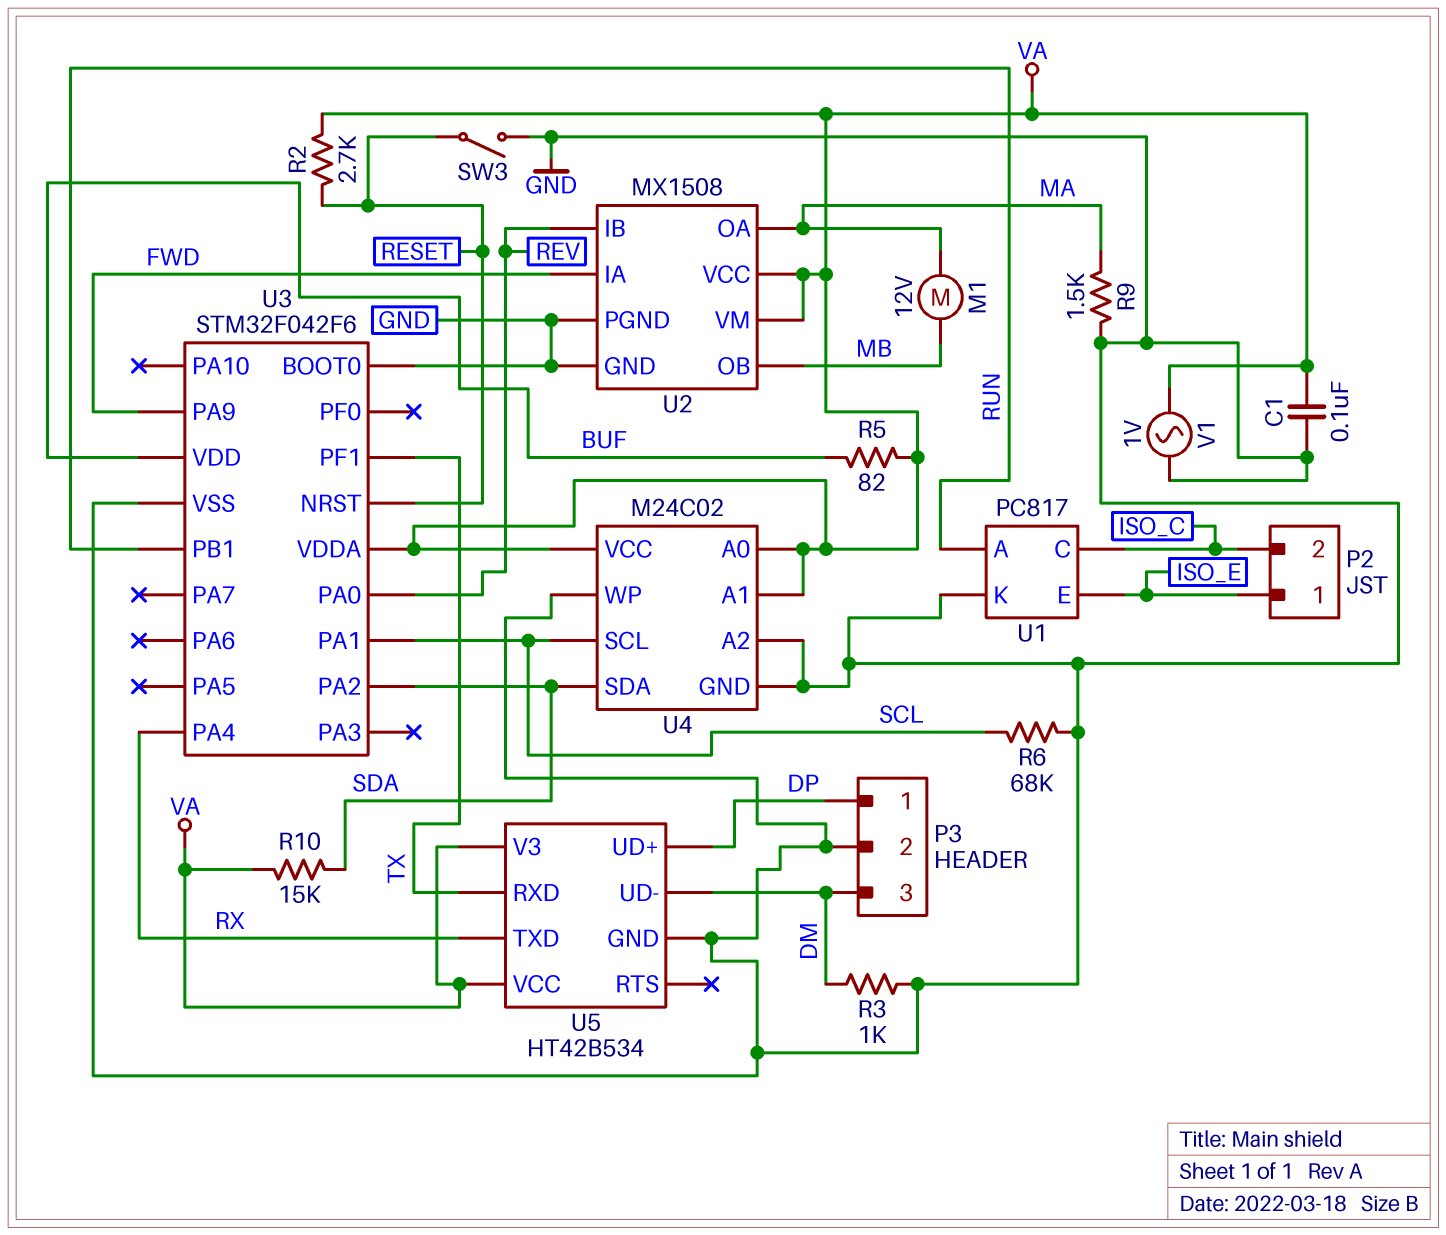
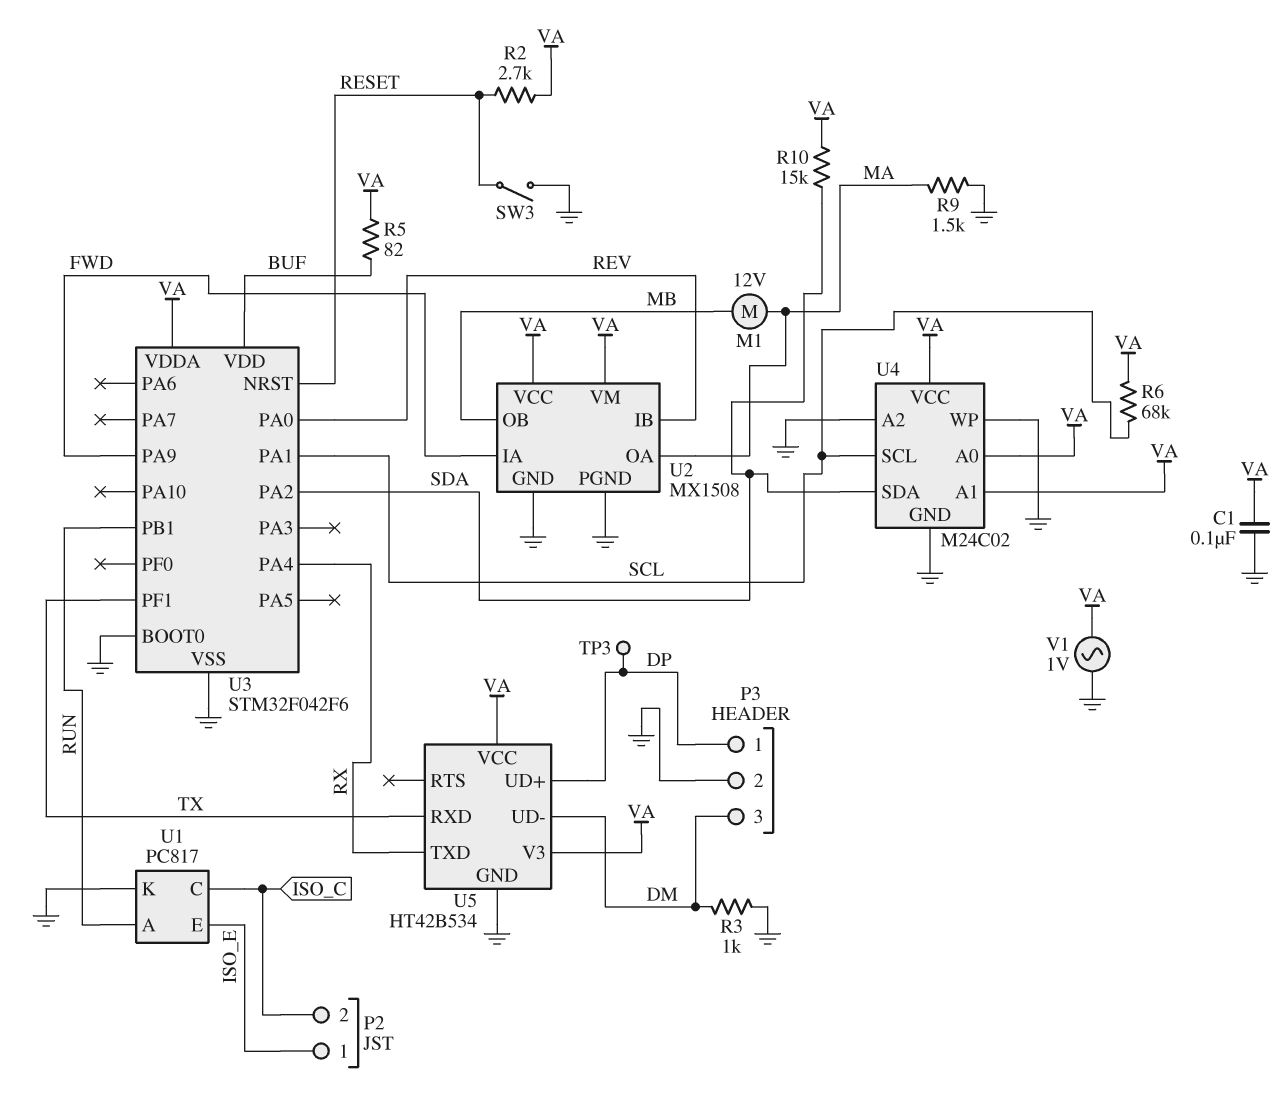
R6: 68k (GND, SCL) -> 68k (SCL, VA)
TP3: none -> test point (DP)

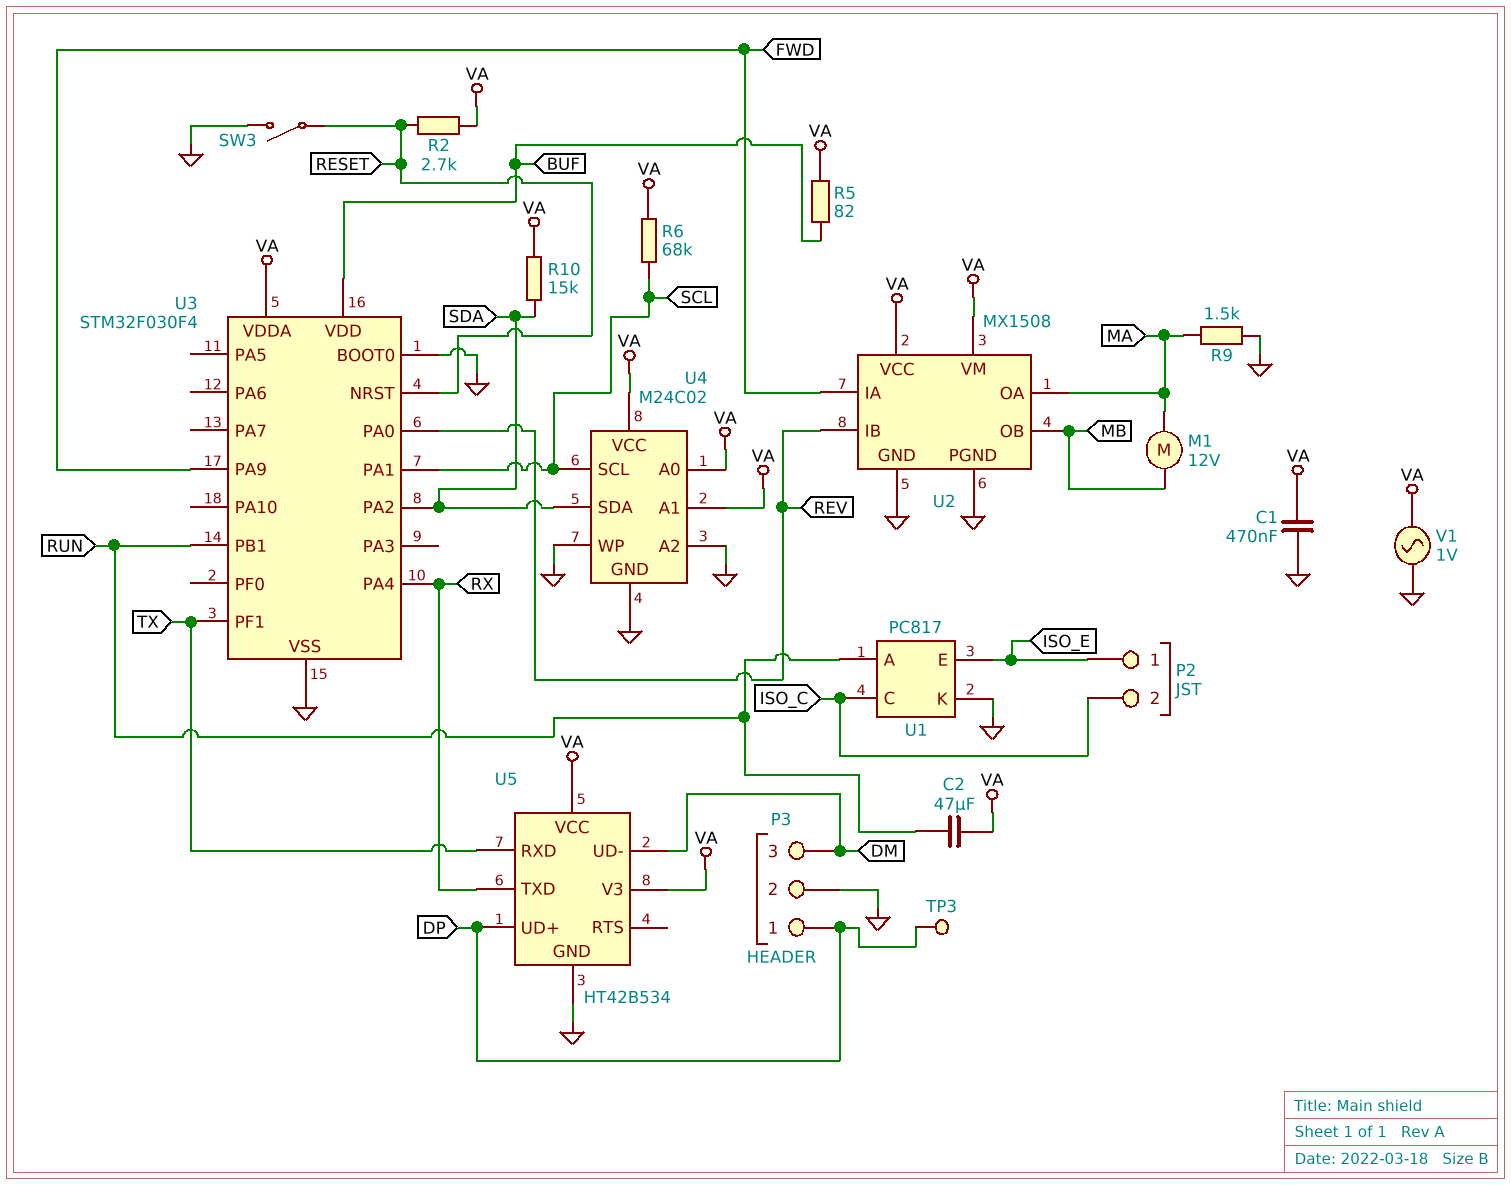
C1: 100nF (GND, VA) -> 470nF (GND, VA)
C2: none -> 47uF (RUN, VA)
R3: 1k (DM, GND) -> none
U3: STM32F042F6 -> STM32F030F4

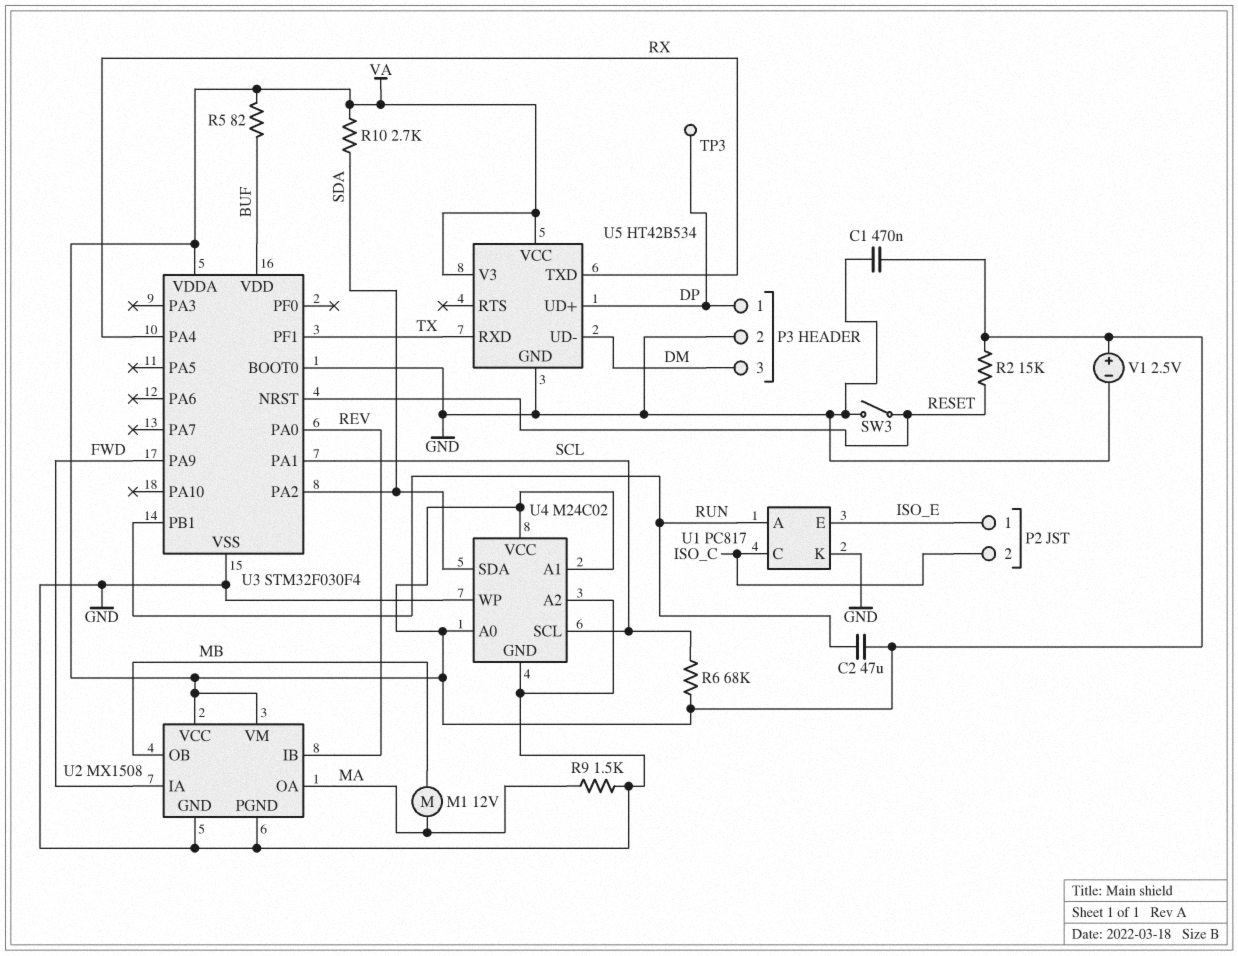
R2: 2.7k (RESET, VA) -> 15k (RESET, VA)
R10: 15k (SDA, VA) -> 2.7k (SDA, VA)
V1: AC 1V (GND, VA) -> 2.5V (plus VA, minus GND)

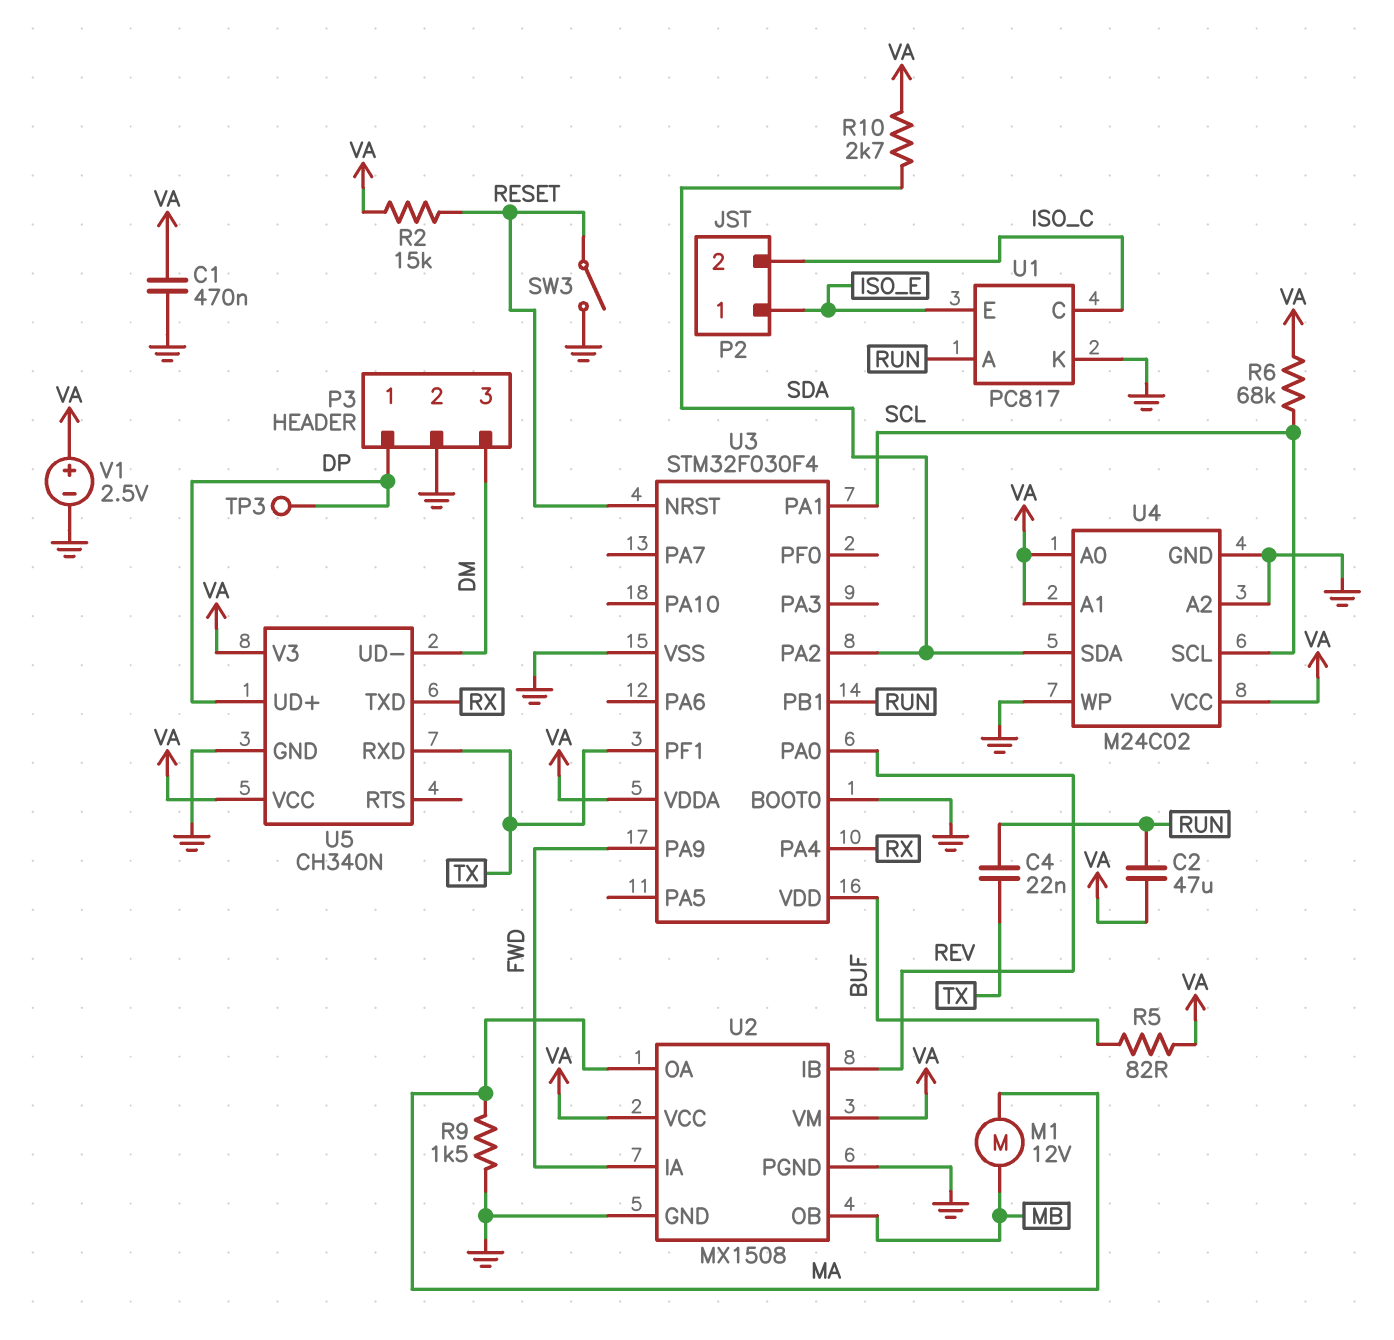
C4: none -> 22nF (RUN, TX)
U5: HT42B534 -> CH340N

